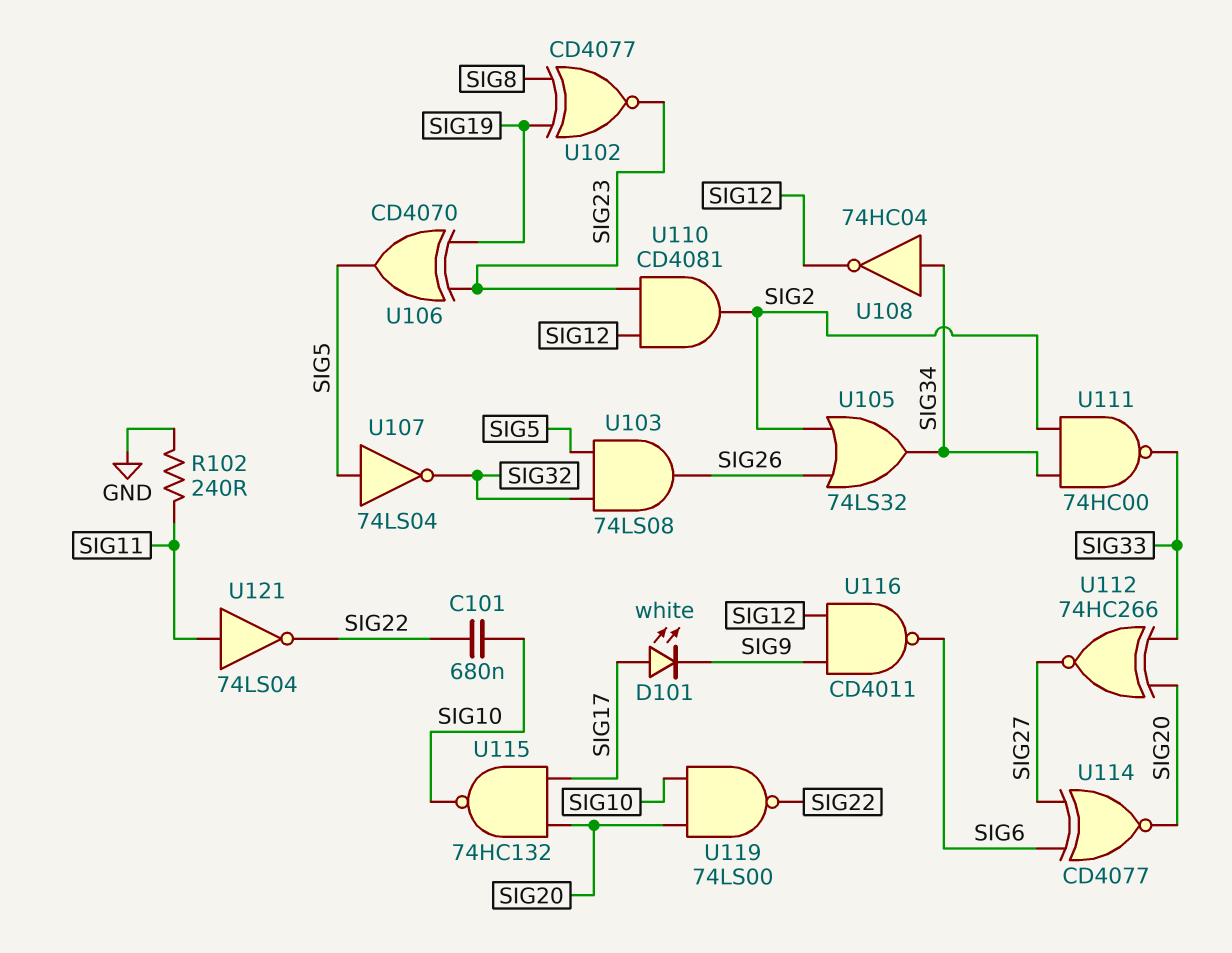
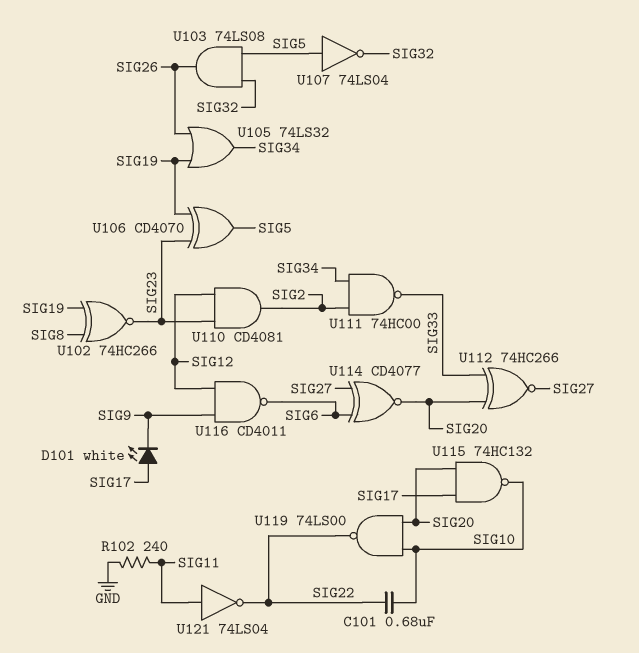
U102: XNOR CD4077 (in SIG8, in SIG19, out SIG23) -> XNOR 74HC266 (in SIG8, in SIG19, out SIG23)
U105: OR 74LS32 (in SIG2, in SIG26, out SIG34) -> OR 74LS32 (in SIG19, in SIG26, out SIG34)
U108: NOT 74HC04 (in SIG34, out SIG12) -> none

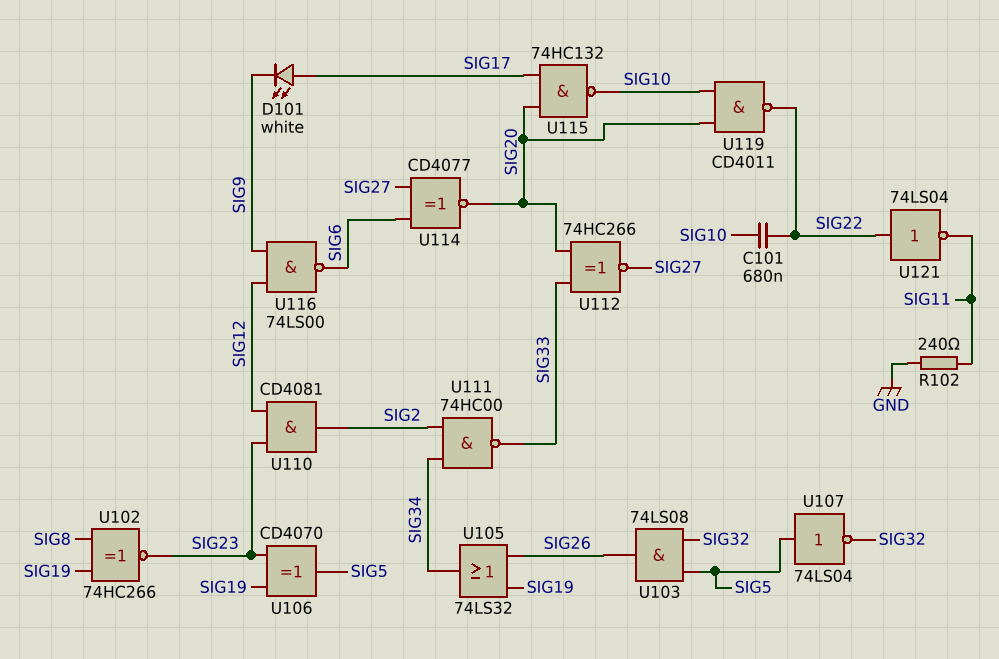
U116: NAND CD4011 (in SIG9, in SIG12, out SIG6) -> NAND 74LS00 (in SIG9, in SIG12, out SIG6)
U119: NAND 74LS00 (in SIG10, in SIG20, out SIG22) -> NAND CD4011 (in SIG10, in SIG20, out SIG22)
U121: NOT 74LS04 (in SIG11, out SIG22) -> NOT 74LS04 (in SIG22, out SIG11)

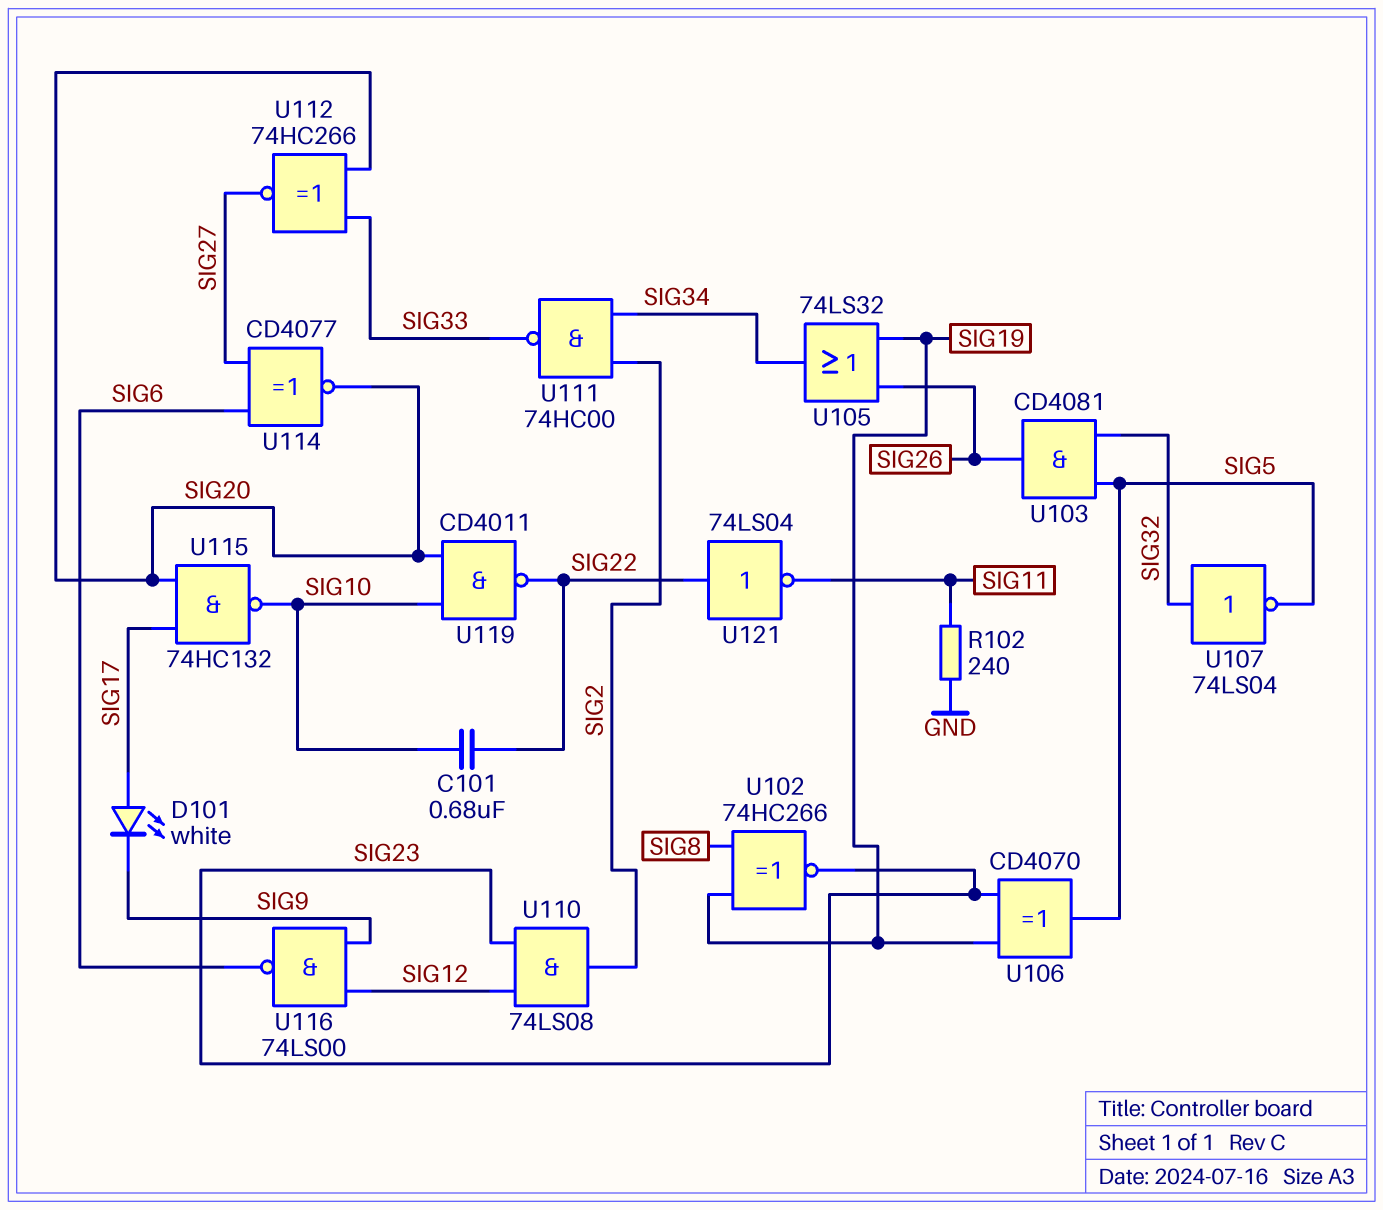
U103: AND 74LS08 (in SIG5, in SIG32, out SIG26) -> AND CD4081 (in SIG5, in SIG32, out SIG26)
U107: NOT 74LS04 (in SIG5, out SIG32) -> NOT 74LS04 (in SIG32, out SIG5)
U110: AND CD4081 (in SIG12, in SIG23, out SIG2) -> AND 74LS08 (in SIG12, in SIG23, out SIG2)

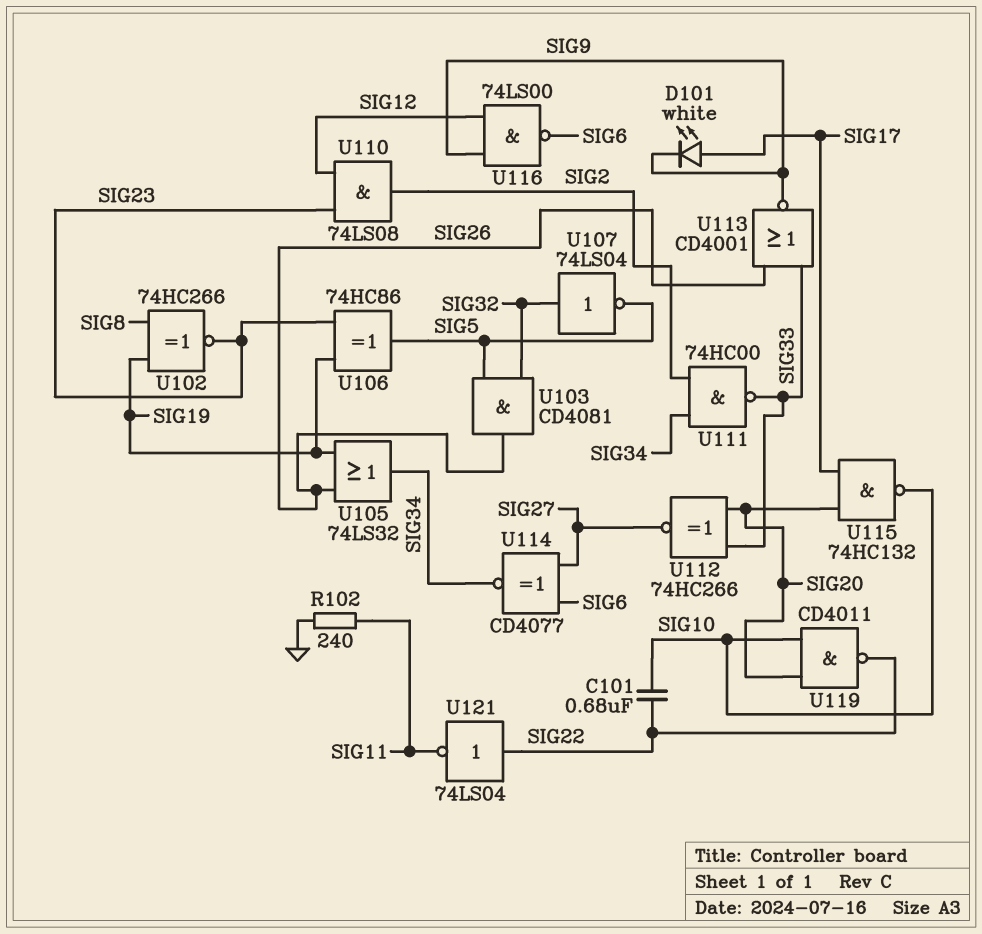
U106: XOR CD4070 (in SIG19, in SIG23, out SIG5) -> XOR 74HC86 (in SIG19, in SIG23, out SIG5)
U113: none -> NOR CD4001 (in SIG26, in SIG33, out SIG9)
U114: XNOR CD4077 (in SIG6, in SIG27, out SIG20) -> XNOR CD4077 (in SIG6, in SIG27, out SIG34)

